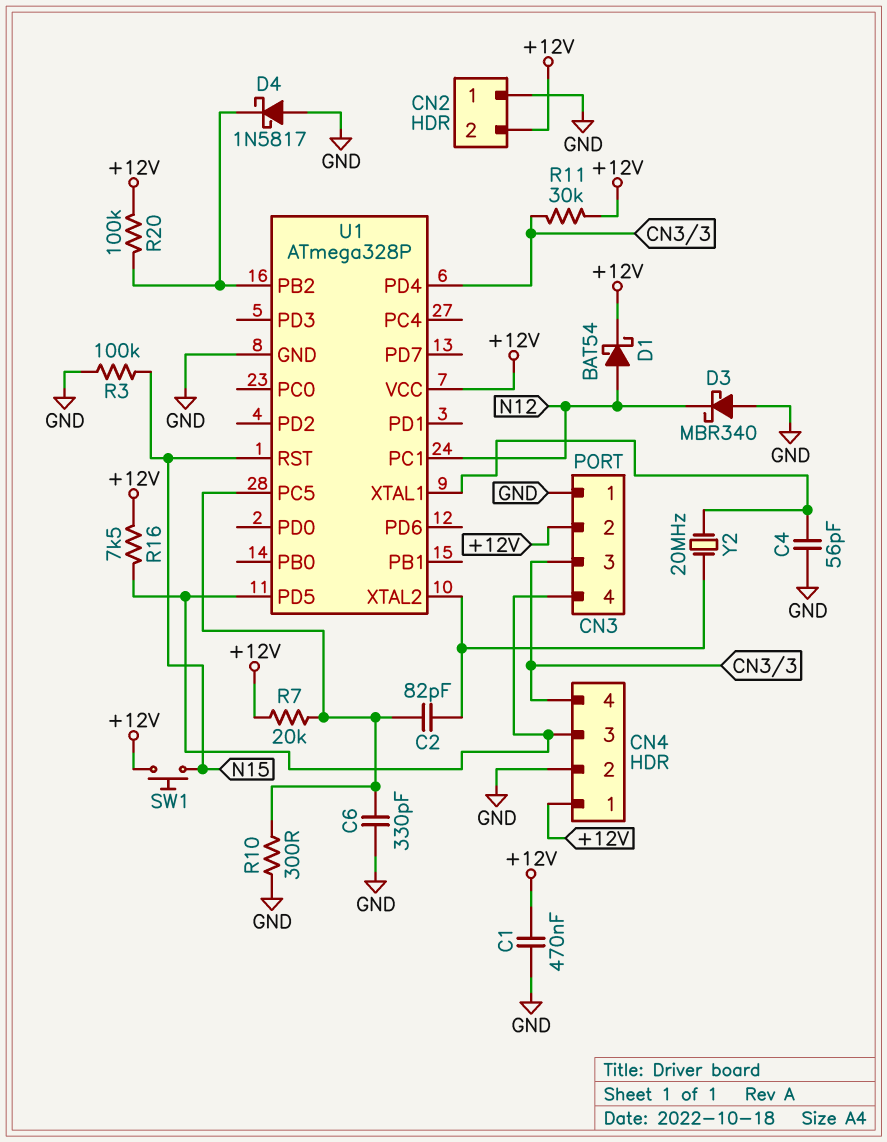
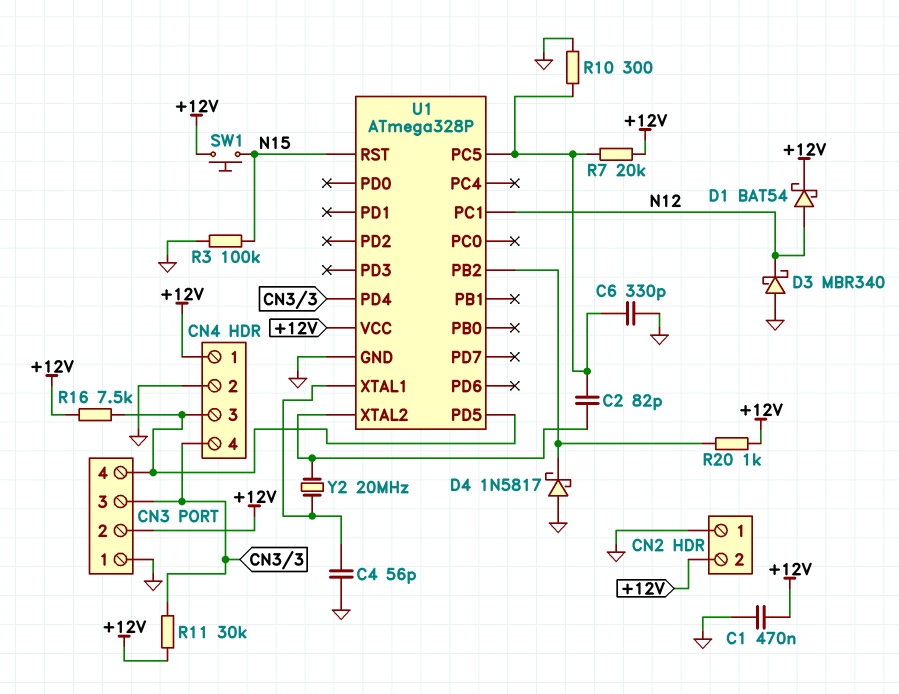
R20: 100k (+12V, U1/PB2) -> 1k (+12V, U1/PB2)

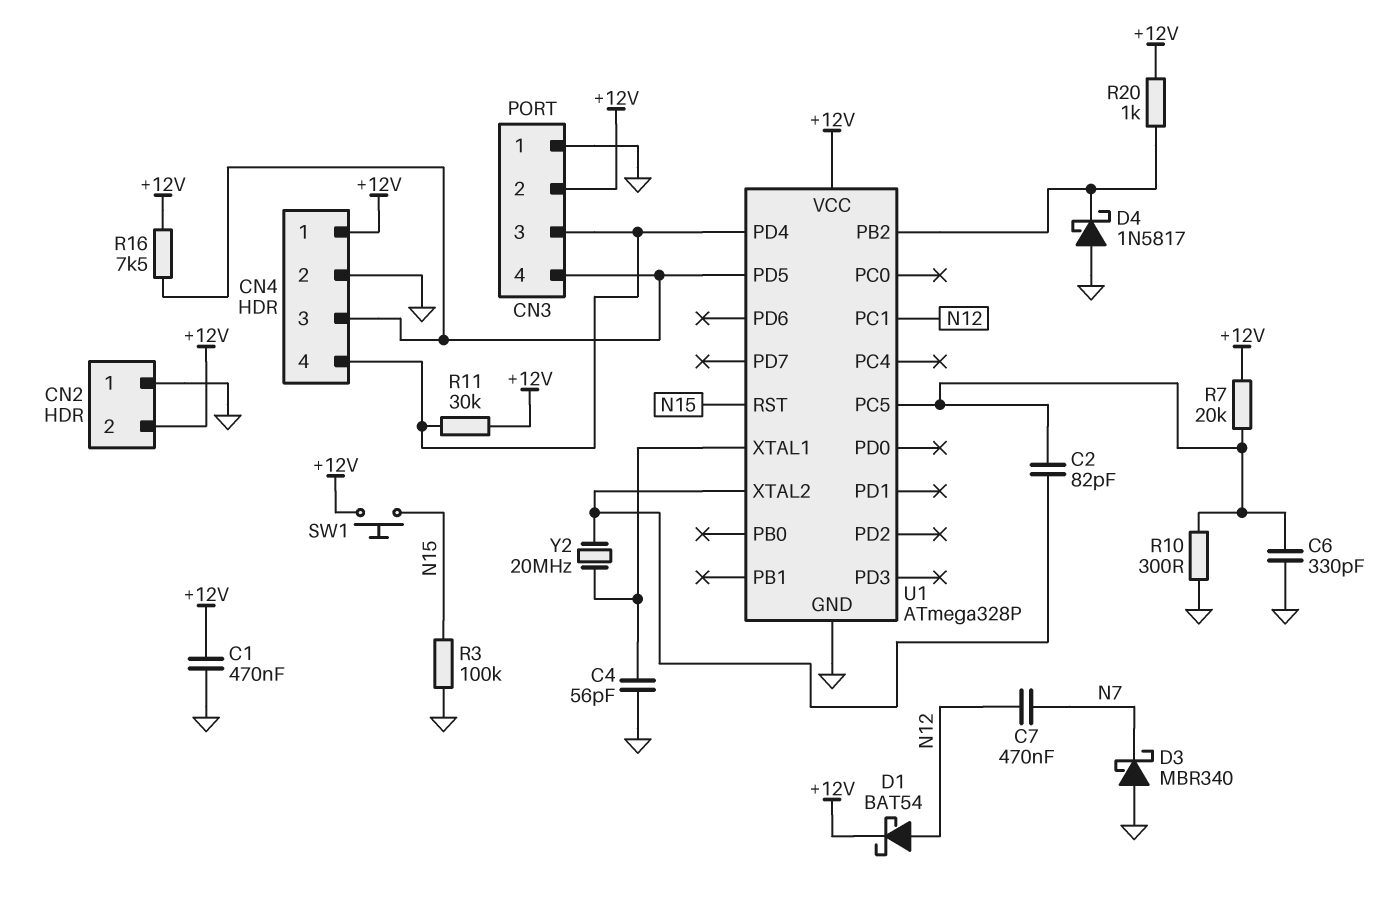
C7: none -> 470nF (N7, N12)
D3: schottky MBR340 (A GND, K N12) -> schottky MBR340 (A GND, K N7)

